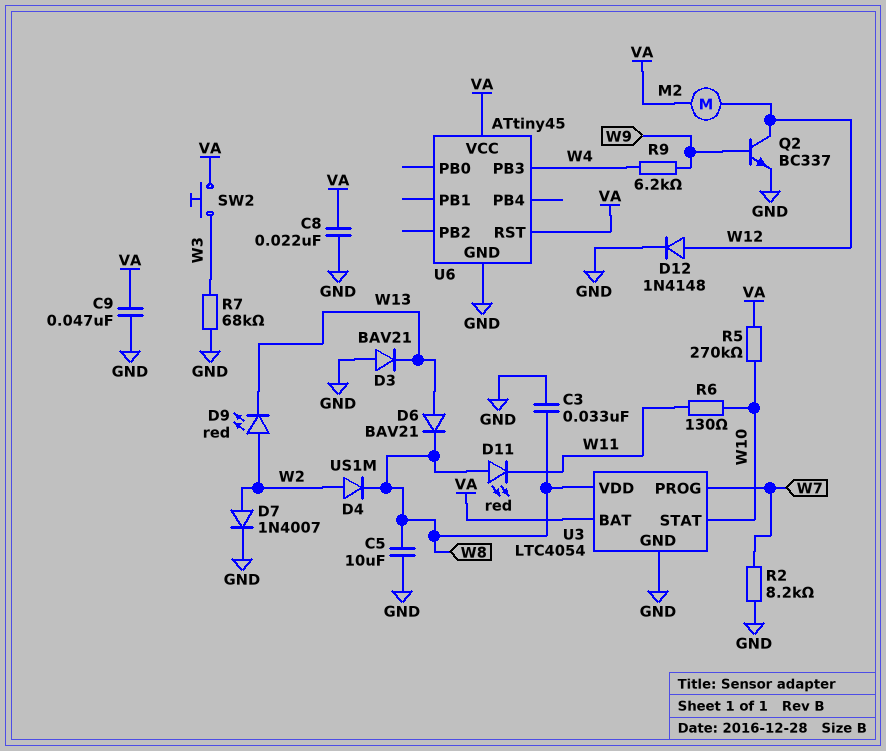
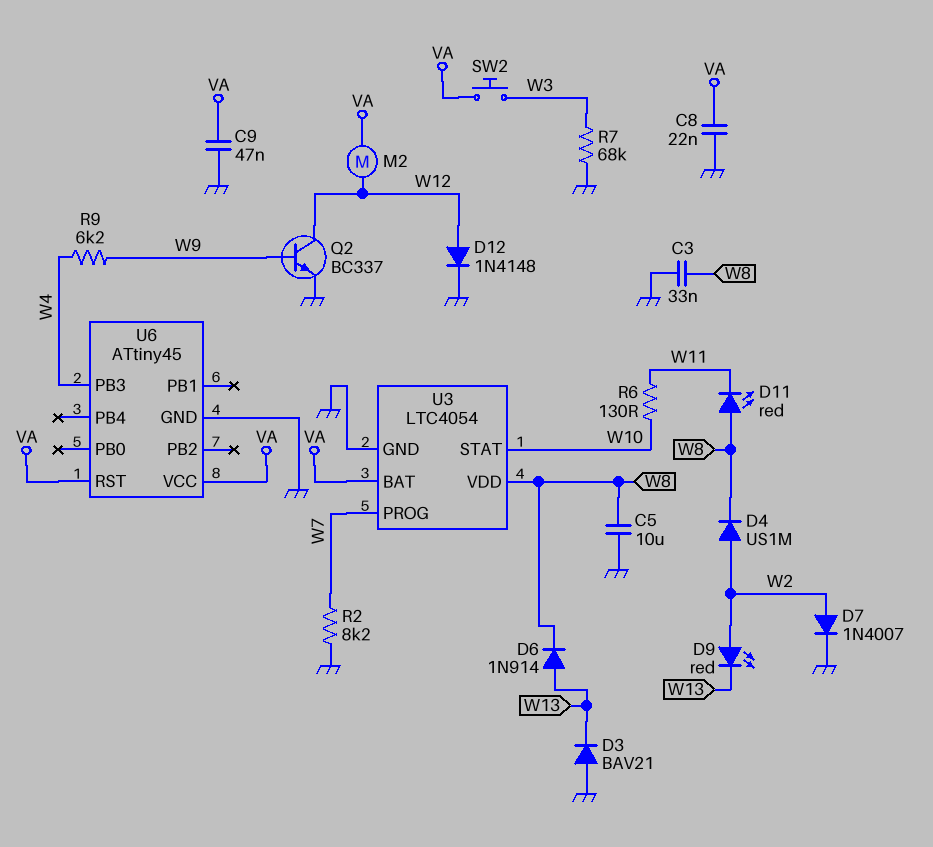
D6: diode BAV21 (A W13, K W8) -> diode 1N914 (A W13, K W8)
R5: 270k (VA, W10) -> none

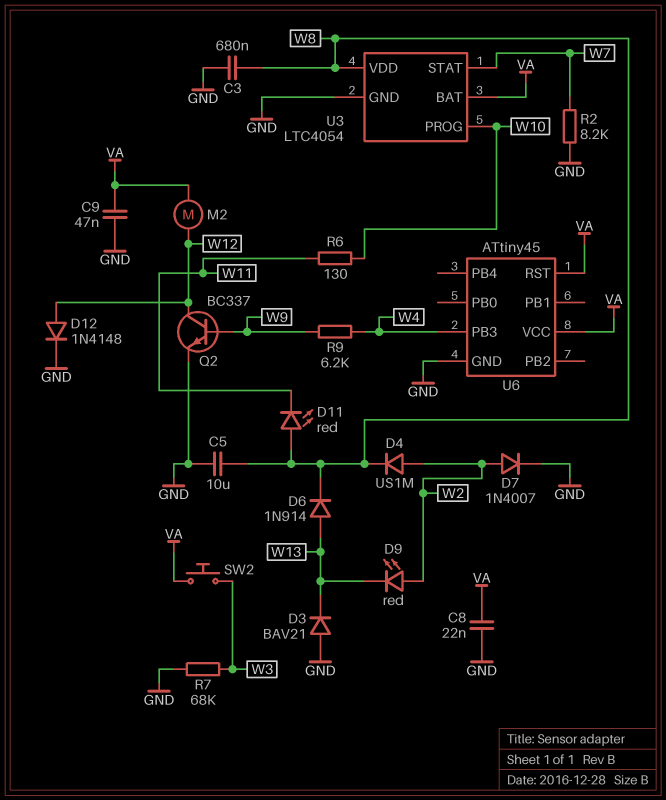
C3: 33nF (GND, W8) -> 680nF (GND, W8)
U3 pin PROG: W7 -> W10
U3 pin STAT: W10 -> W7

